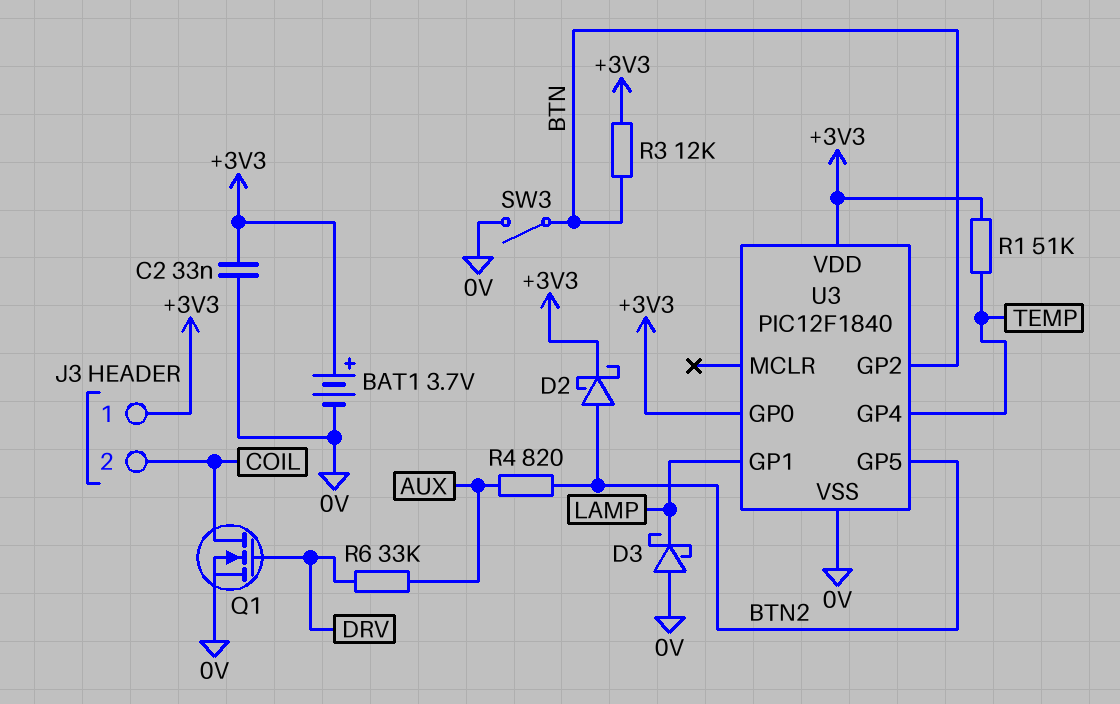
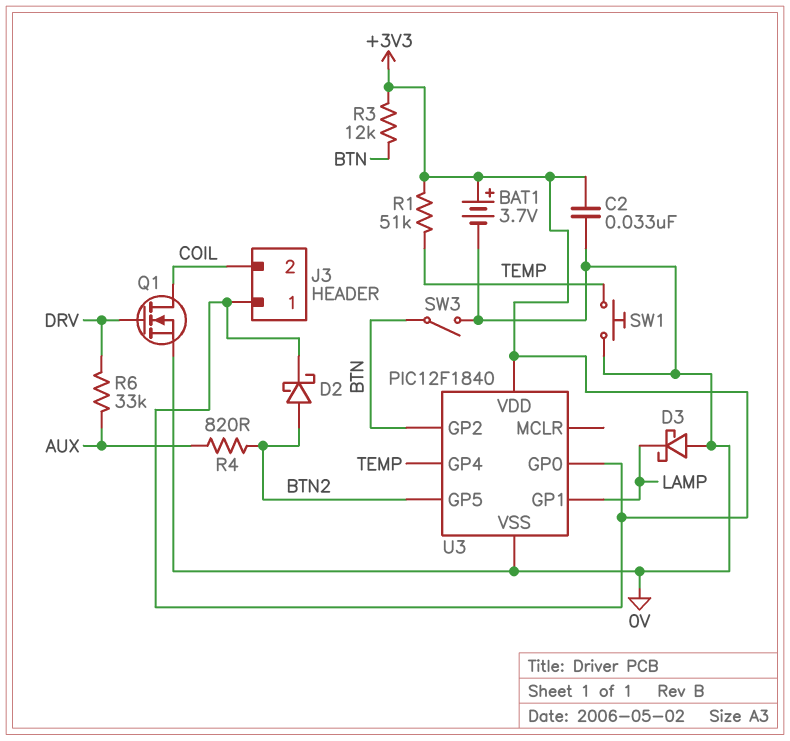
SW1: none -> button (0V, TEMP)

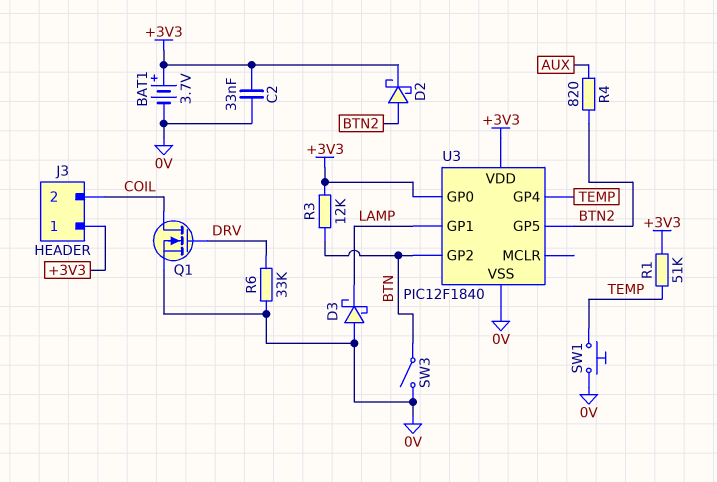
R6: 33k (AUX, DRV) -> 33k (0V, DRV)

